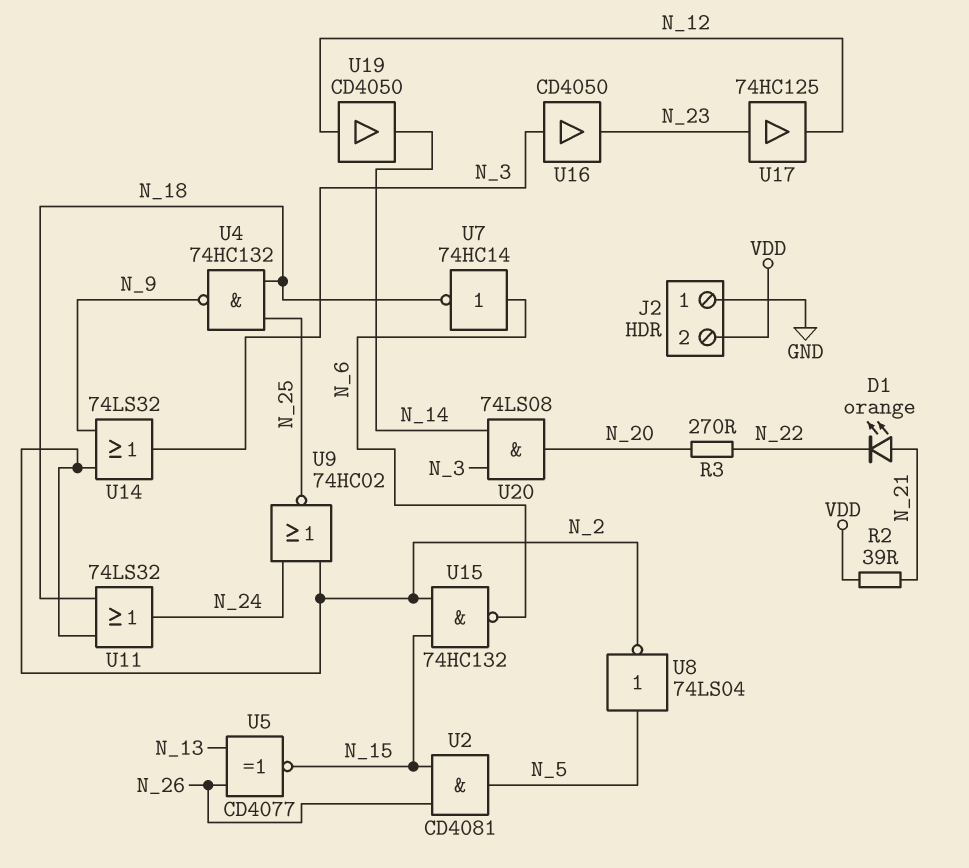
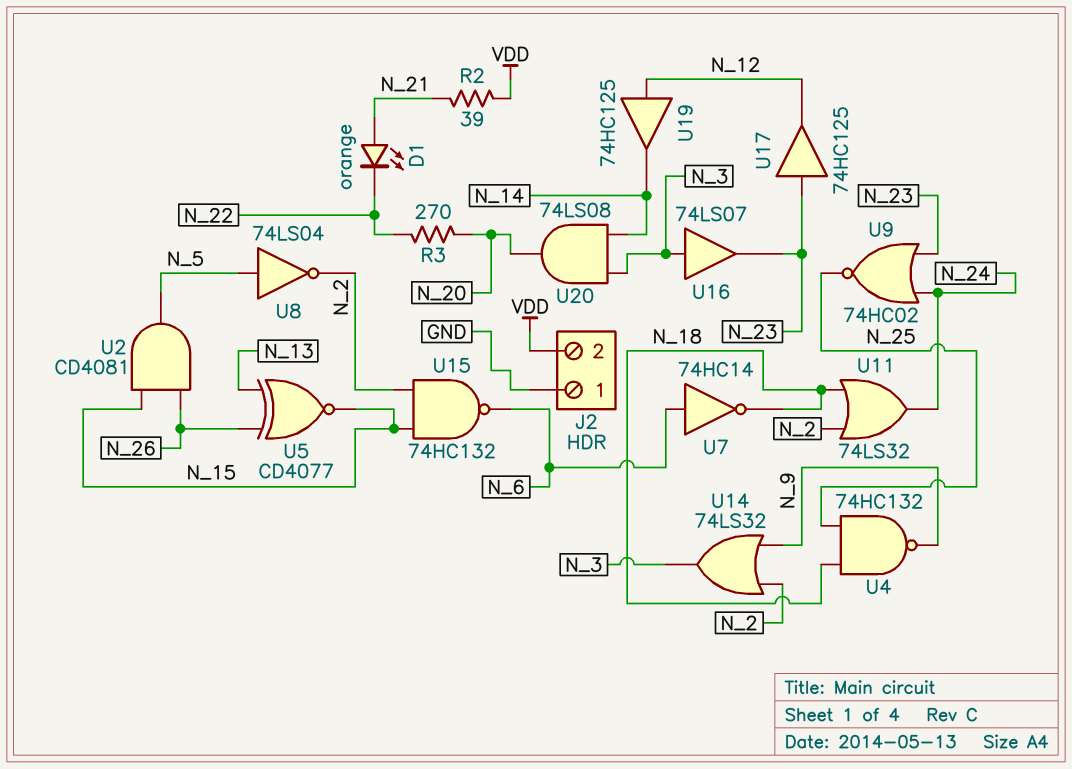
U9: NOR 74HC02 (in N_2, in N_24, out N_25) -> NOR 74HC02 (in N_23, in N_24, out N_25)
U16: buffer CD4050 (in N_3, out N_23) -> buffer 74LS07 (in N_3, out N_23)
U19: buffer CD4050 (in N_12, out N_14) -> buffer 74HC125 (in N_12, out N_14)

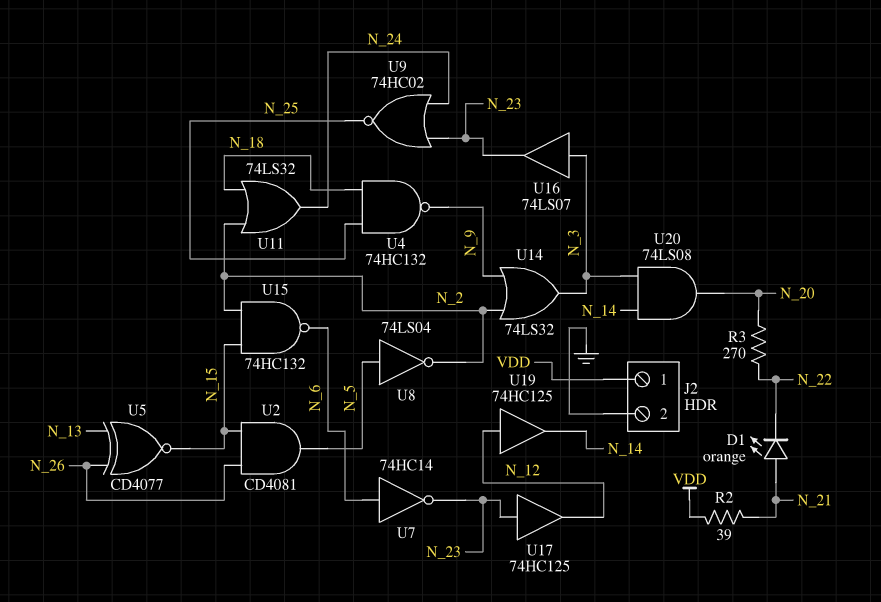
J2 pin 1: GND -> VDD
J2 pin 2: VDD -> GND
U7: NOT 74HC14 (in N_6, out N_18) -> NOT 74HC14 (in N_6, out N_23)

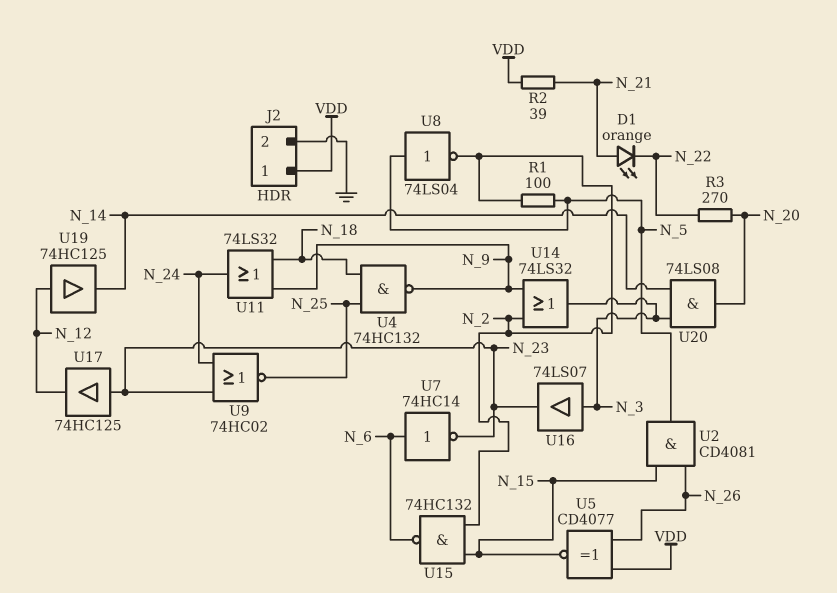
R1: none -> 100 (N_2, N_5)
U5: XNOR CD4077 (in N_13, in N_26, out N_15) -> XNOR CD4077 (in N_26, in VDD, out N_15)
U11: OR 74LS32 (in N_2, in N_18, out N_24) -> OR 74LS32 (in N_9, in N_18, out N_24)

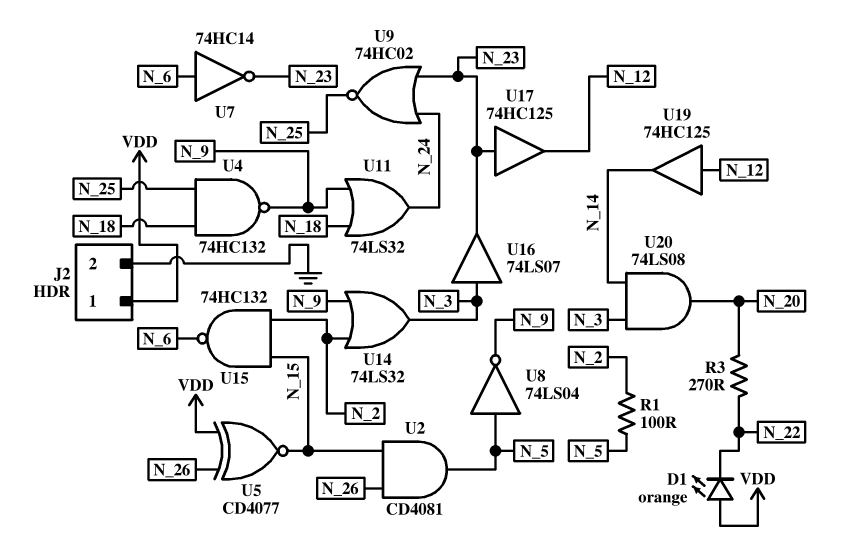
D1: LED orange (A N_21, K N_22) -> LED orange (A VDD, K N_22)
R2: 39 (N_21, VDD) -> none
U8: NOT 74LS04 (in N_5, out N_2) -> NOT 74LS04 (in N_5, out N_9)

